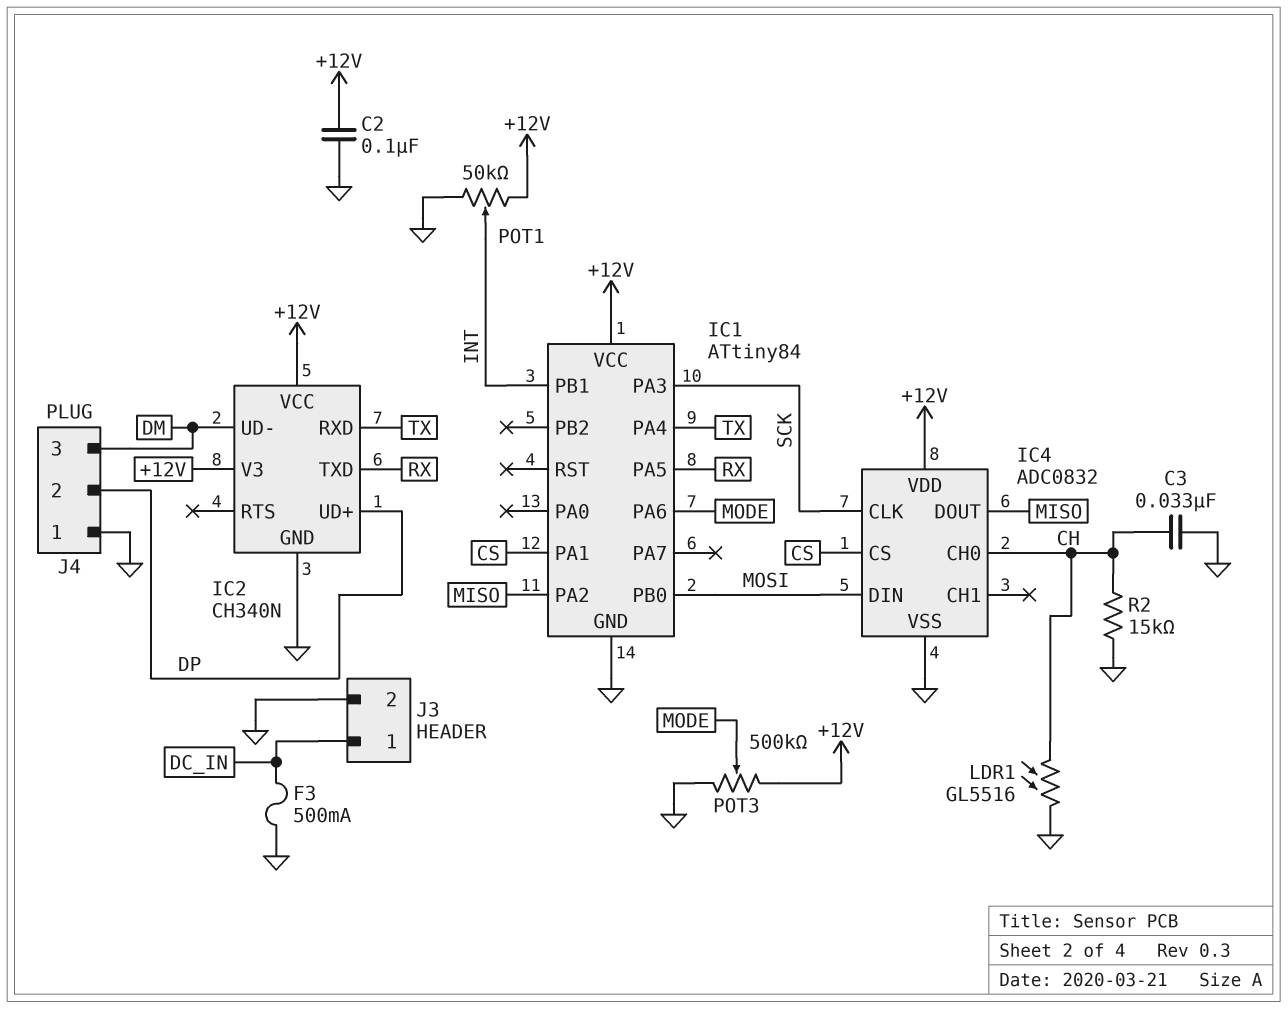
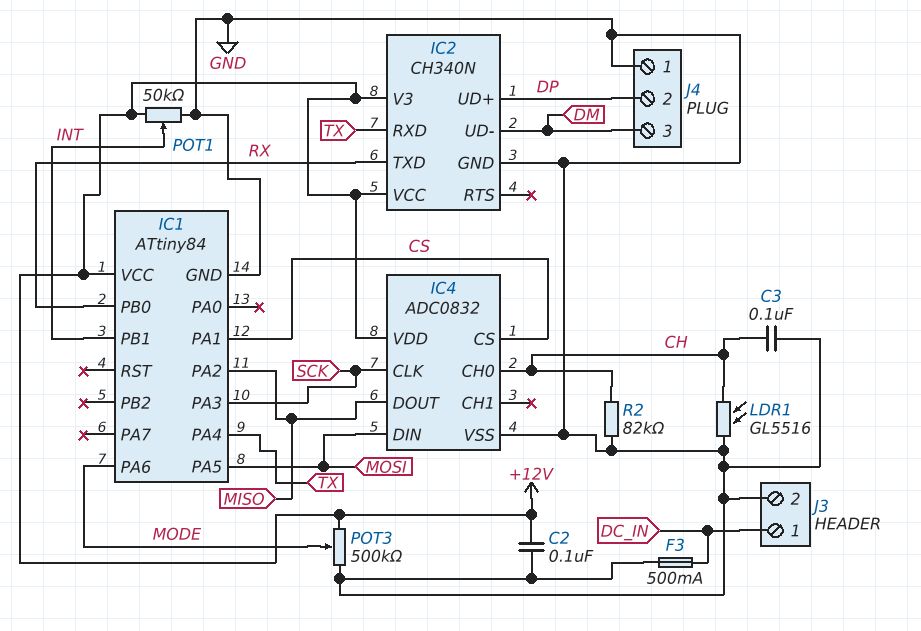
C3: 33nF (CH, GND) -> 100nF (CH, GND)
IC1 pin PA5: RX -> MOSI
IC1 pin PB0: MOSI -> RX
R2: 15k (CH, GND) -> 82k (CH, GND)

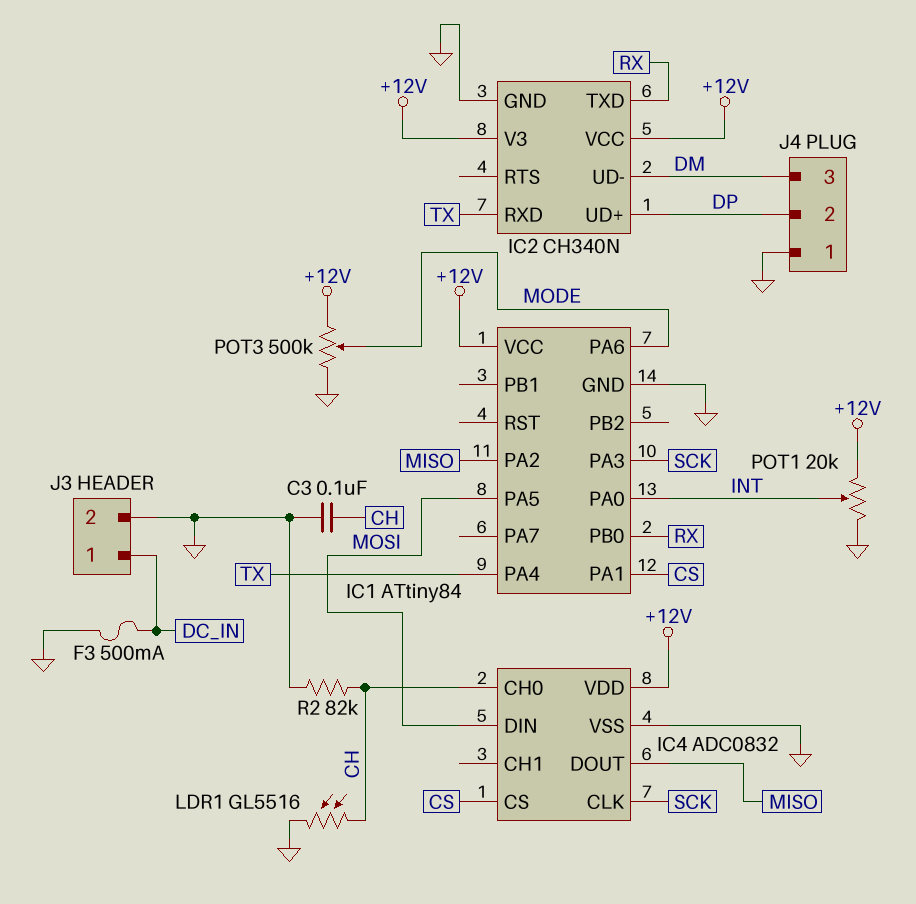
C2: 100nF (+12V, GND) -> none
IC1 pin PA0: none -> INT
IC1 pin PB1: INT -> none
POT1: 50k (+12V, GND, wiper INT) -> 20k (+12V, GND, wiper INT)

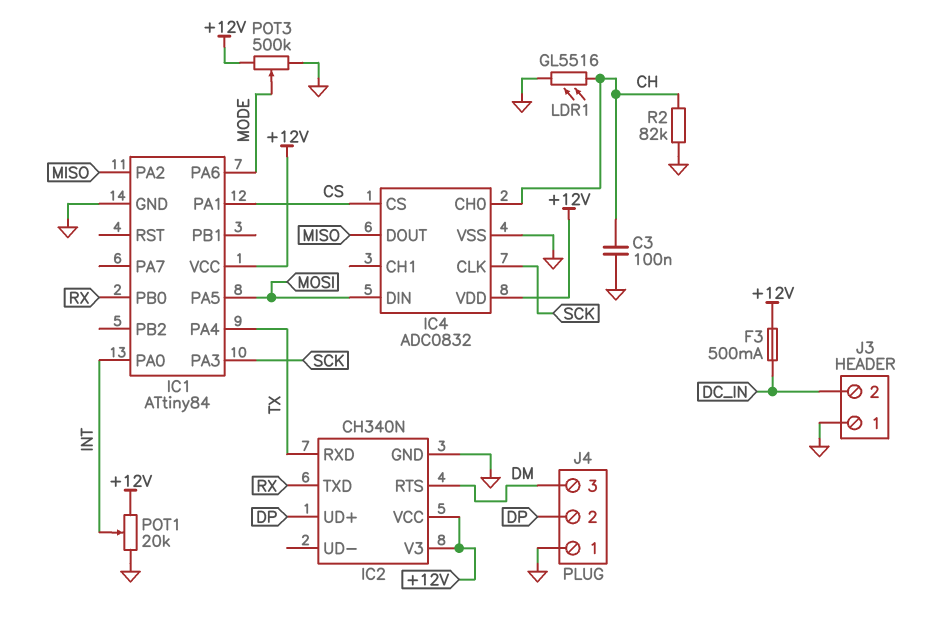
F3: 500mA (DC_IN, GND) -> 500mA (+12V, DC_IN)
IC2 pin RTS: none -> DM
IC2 pin UD-: DM -> none
J3 pin 1: DC_IN -> GND
J3 pin 2: GND -> DC_IN

